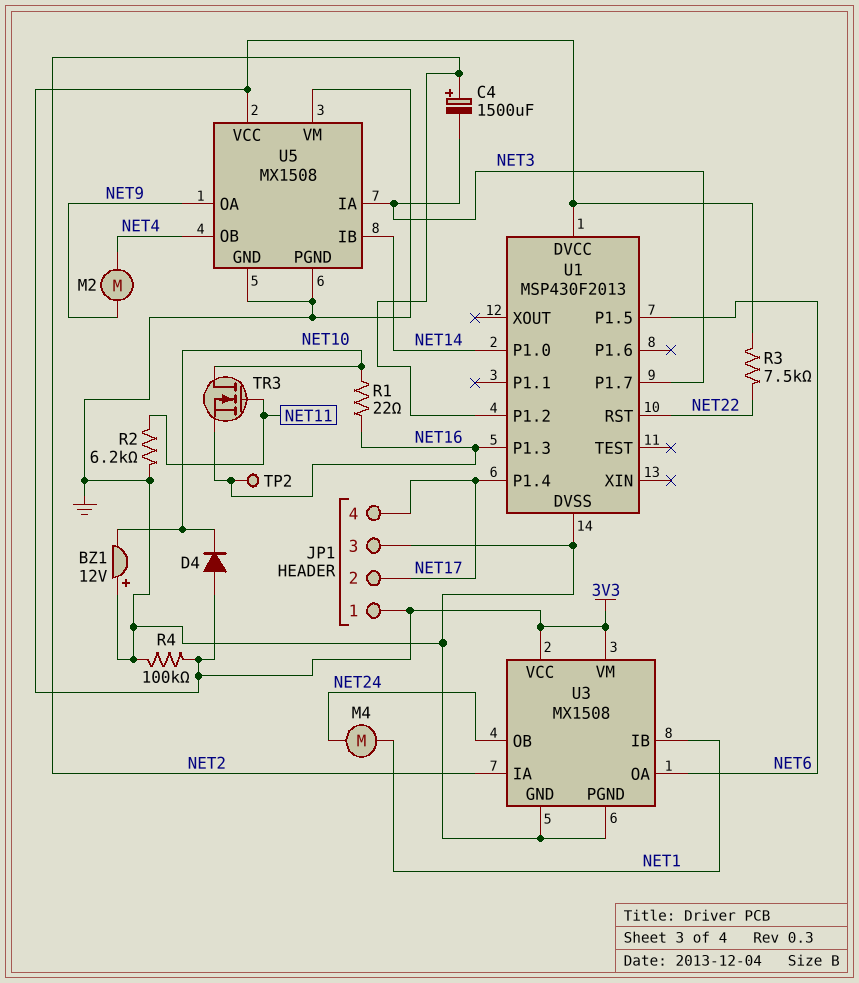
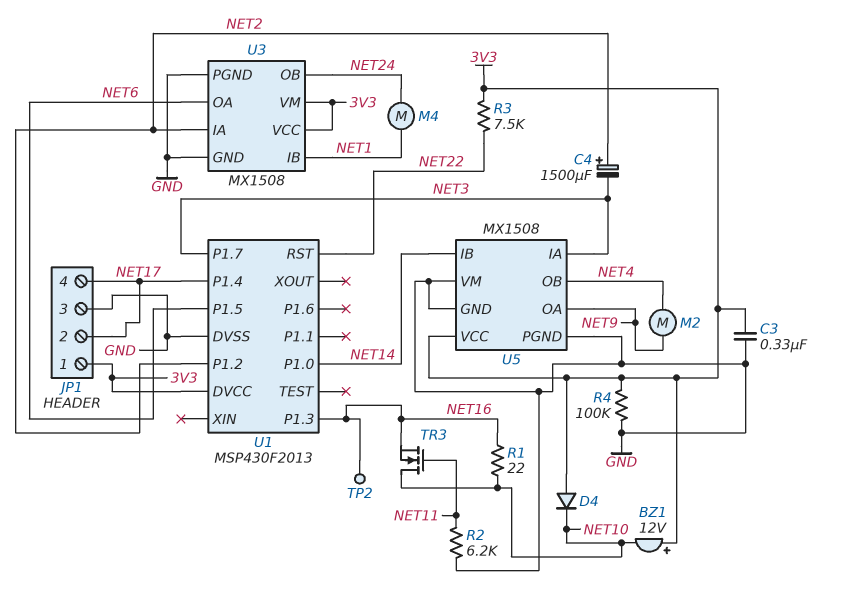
BZ1: buzzer 12V (plus GND, minus NET10) -> buzzer 12V (plus 3V3, minus NET10)
C3: none -> 330nF (3V3, GND)

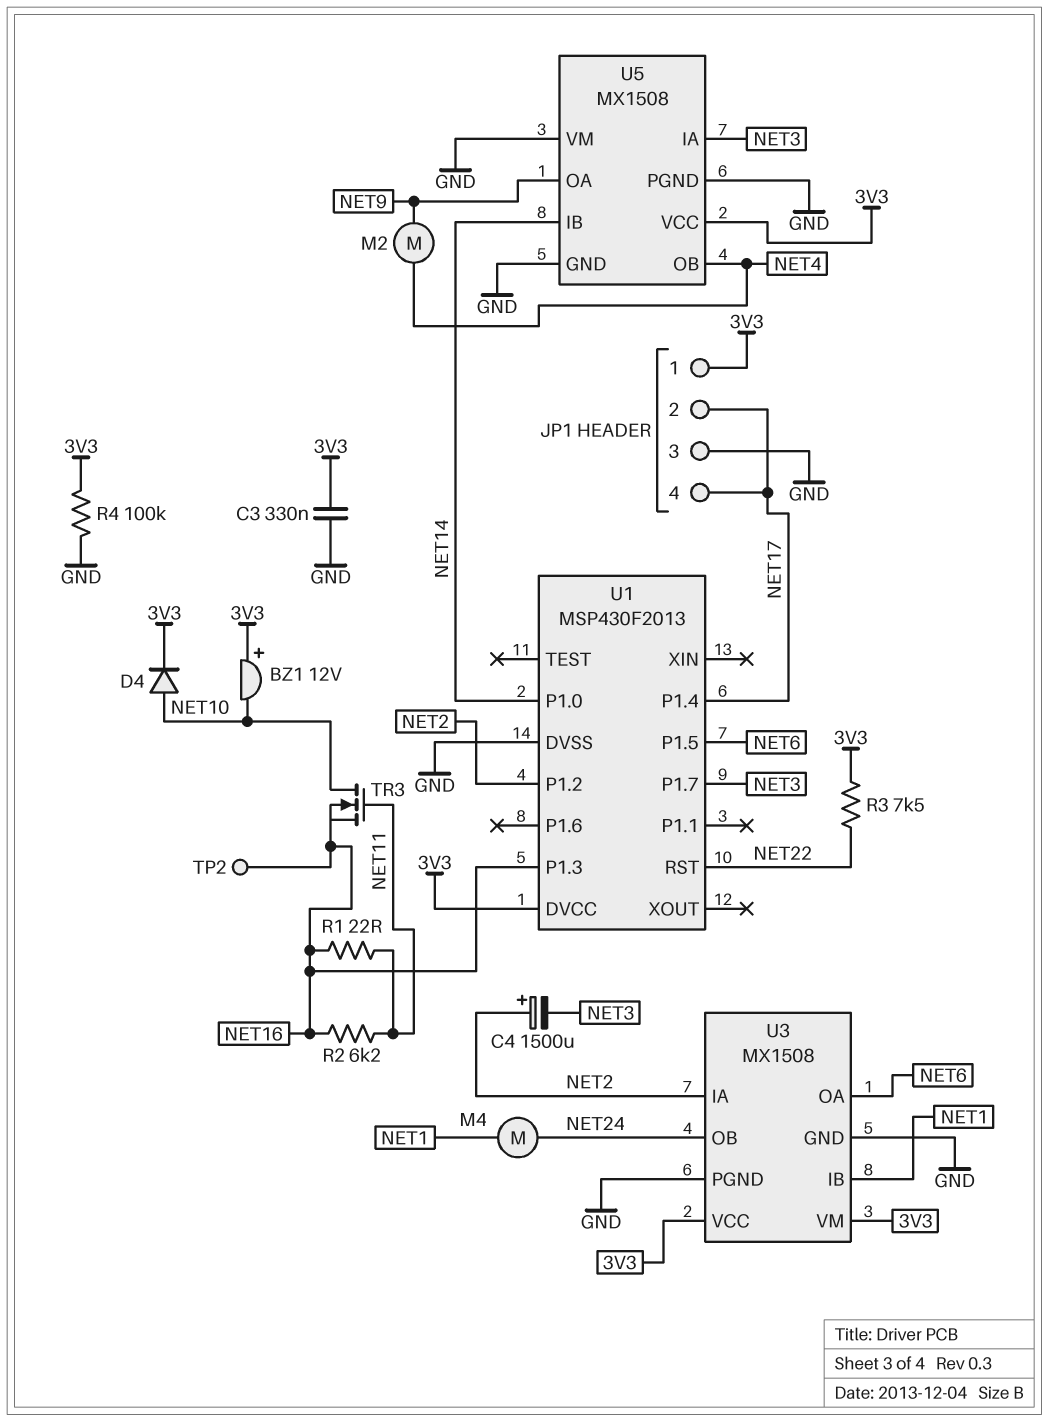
D4: diode (A 3V3, K NET10) -> diode (A NET10, K 3V3)
R1: 22 (NET10, NET16) -> 22 (NET11, NET16)
R2: 6.2k (GND, NET11) -> 6.2k (NET11, NET16)

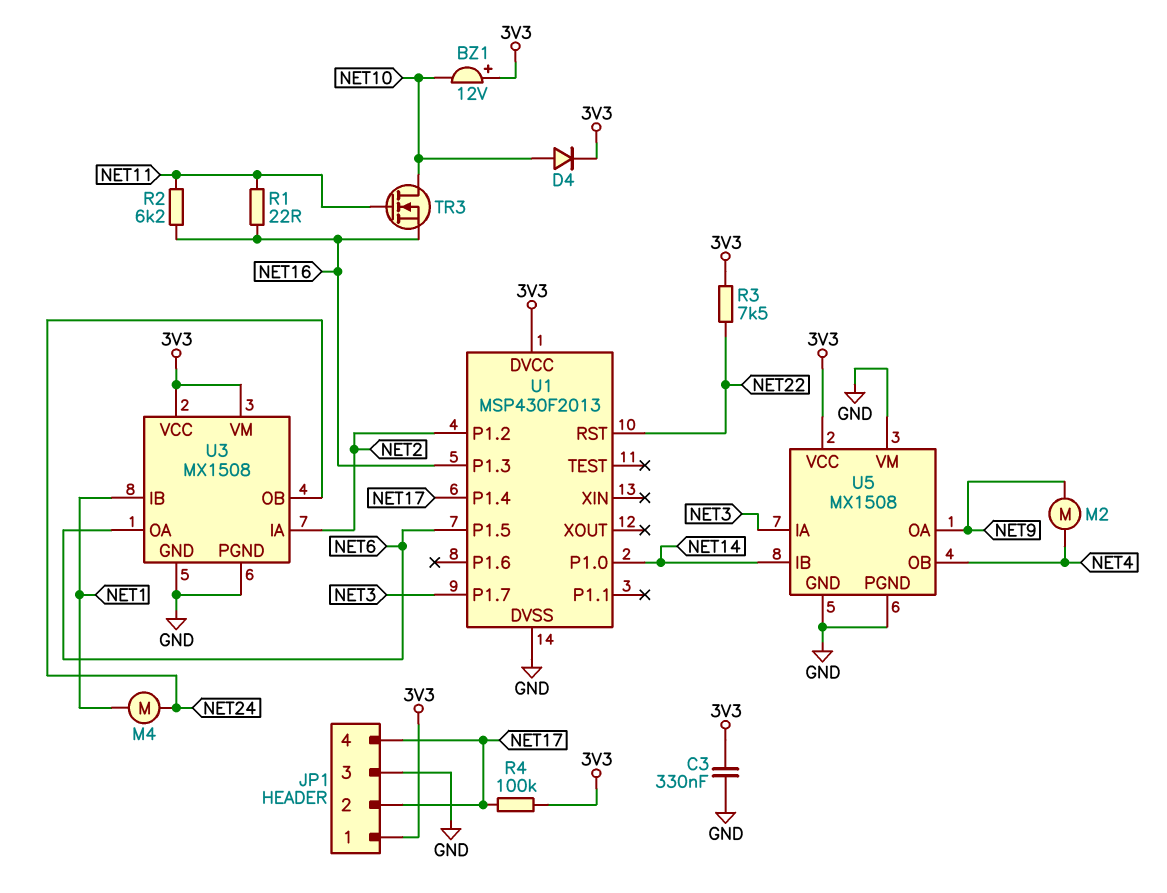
C4: 1500uF (plus NET2, minus NET3) -> none
R4: 100k (3V3, GND) -> 100k (3V3, NET17)
TP2: test point (NET16) -> none

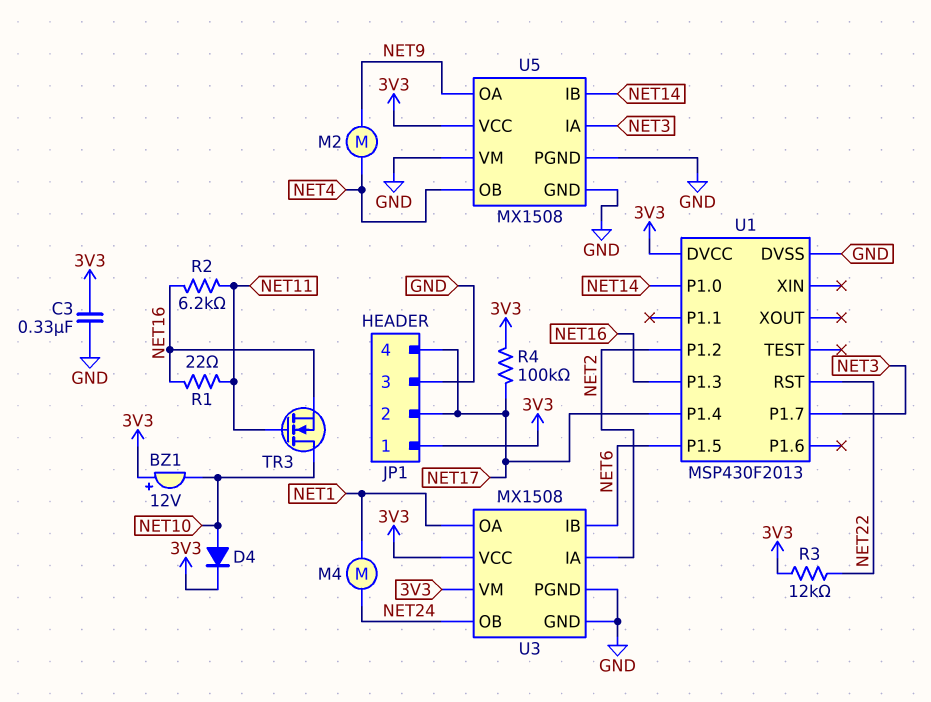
R3: 7.5k (3V3, NET22) -> 12k (3V3, NET22)
U3 pin IB: NET1 -> NET6
U3 pin OA: NET6 -> NET1

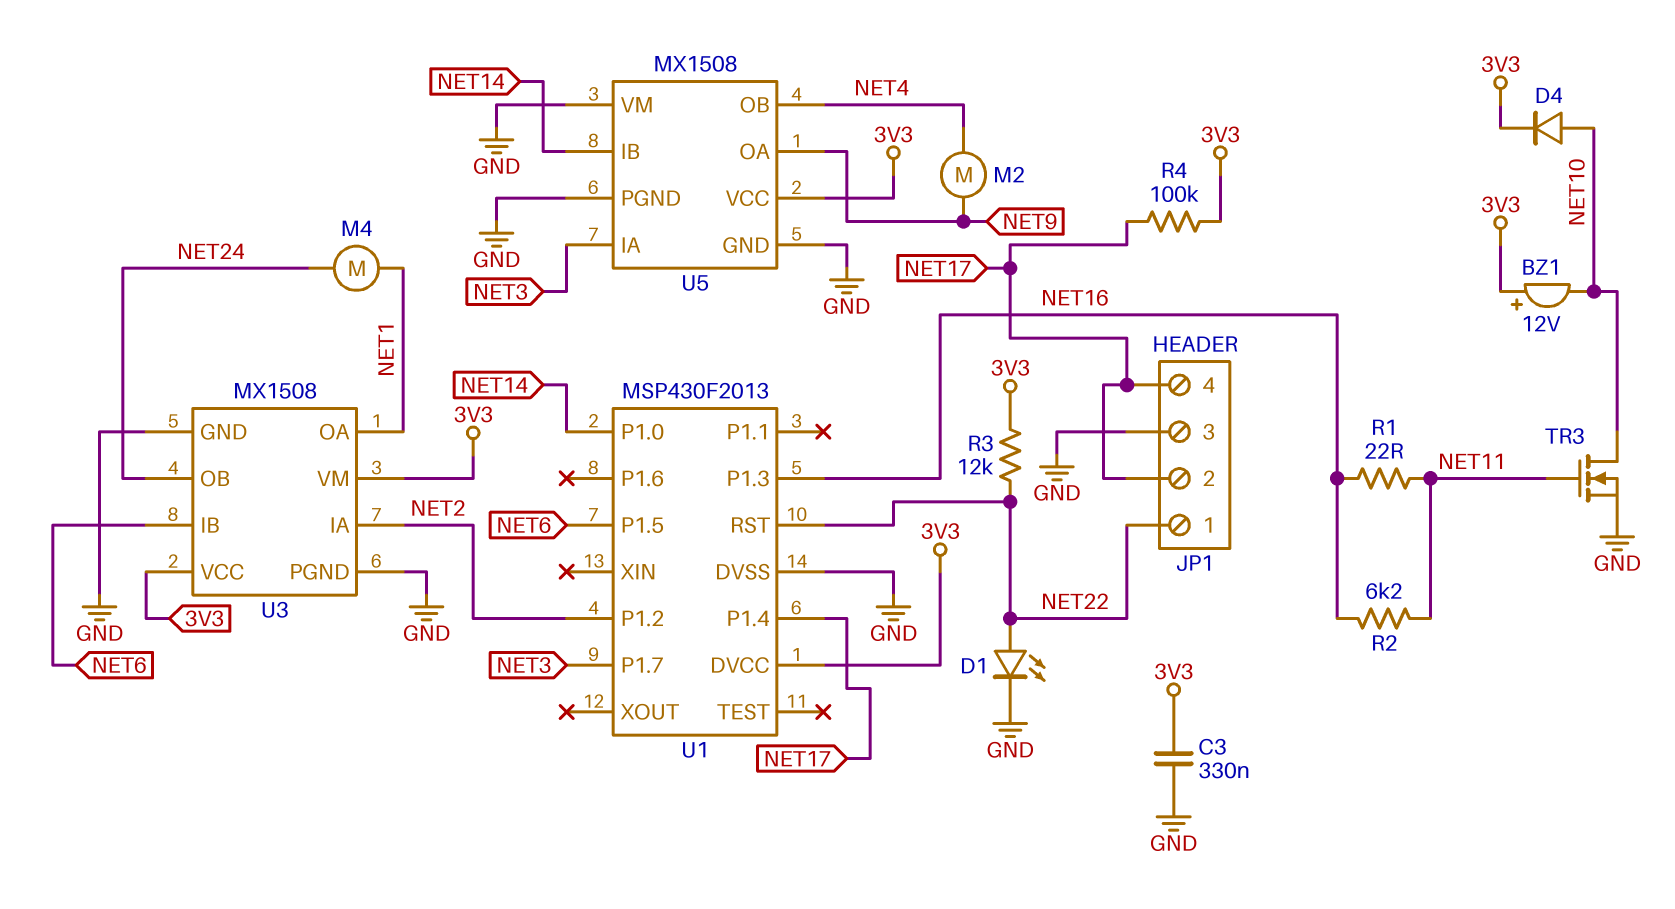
D1: none -> LED (A NET22, K GND)
JP1 pin 1: 3V3 -> NET22
TR3: NMOS (G NET11, D NET10, S NET16) -> NMOS (G NET11, D NET10, S GND)

